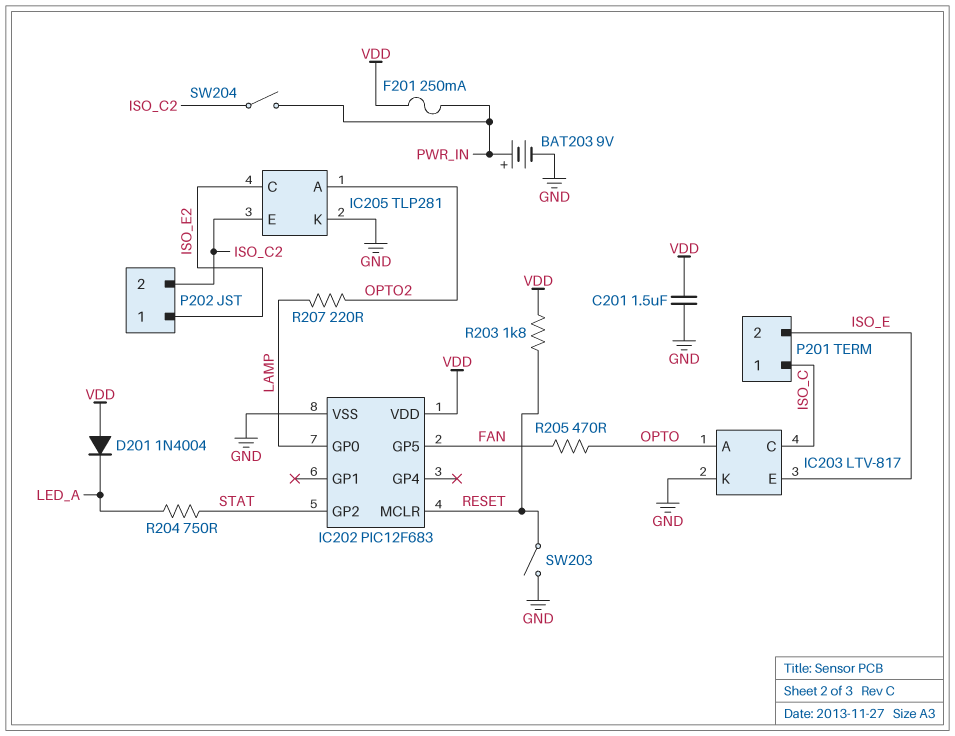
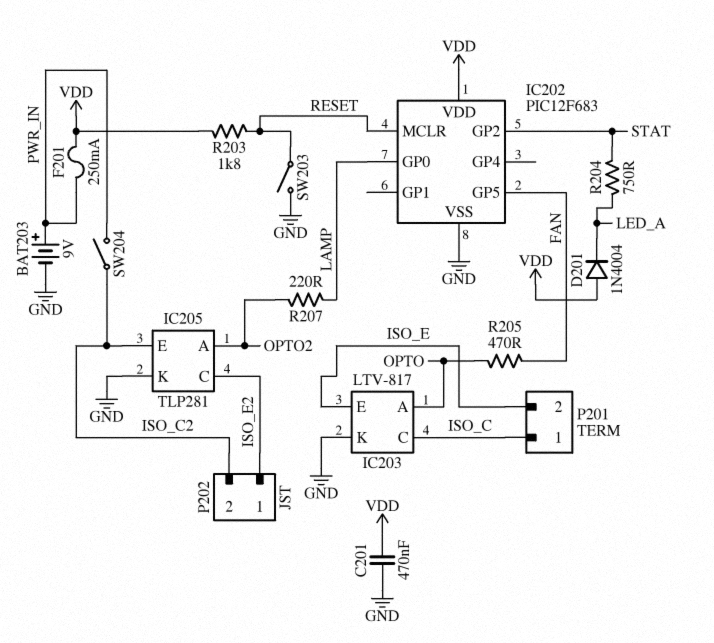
C201: 1.5uF (GND, VDD) -> 470nF (GND, VDD)

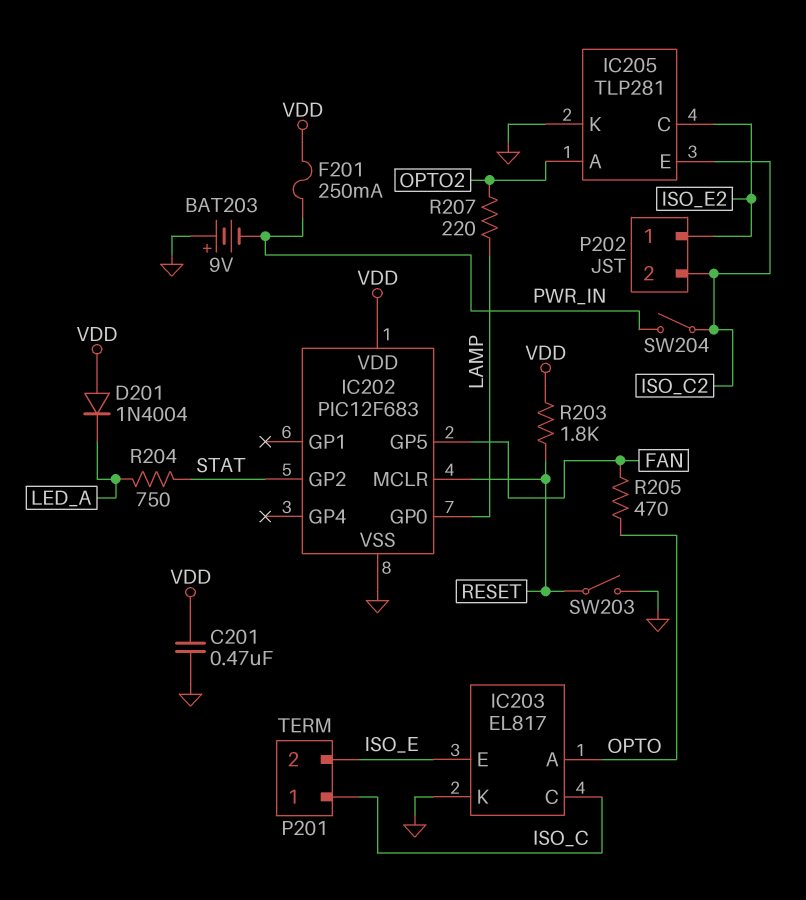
BAT203: 9V (plus PWR_IN, minus GND) -> 9V (plus GND, minus PWR_IN)
IC203: LTV-817 -> EL817

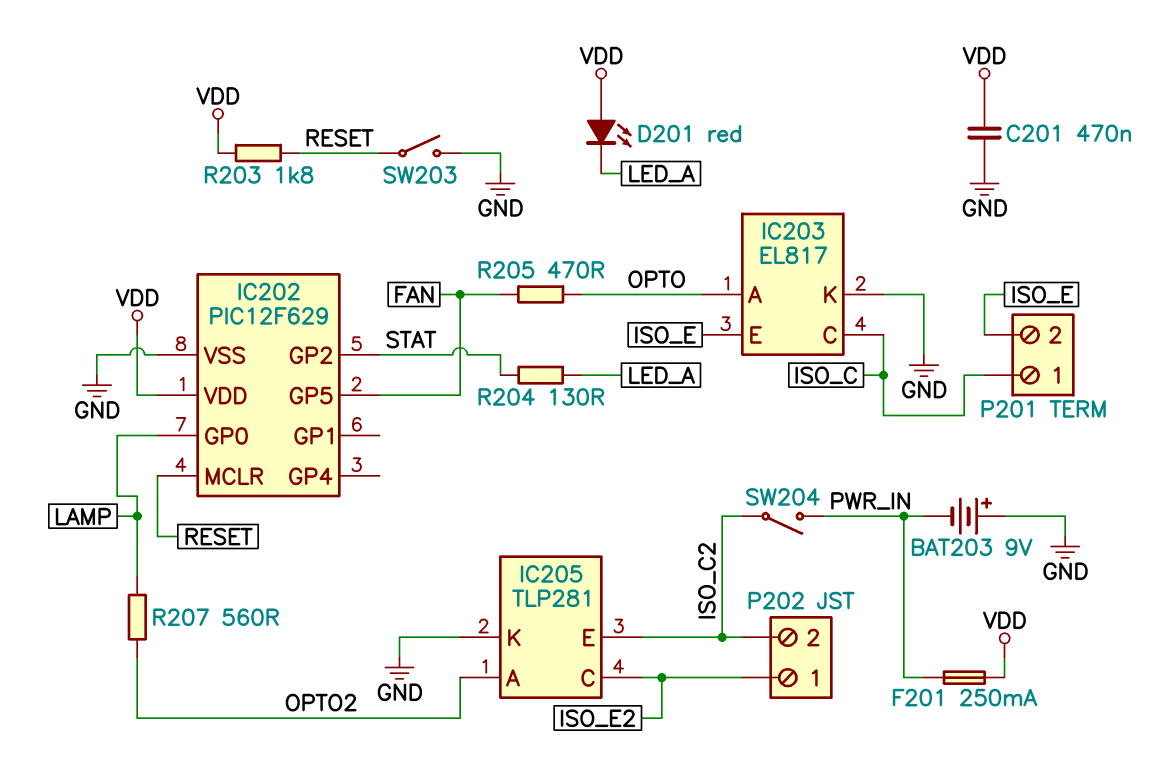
D201: diode 1N4004 (A VDD, K LED_A) -> LED red (A VDD, K LED_A)
IC202: PIC12F683 -> PIC12F629
R204: 750 (LED_A, STAT) -> 130 (LED_A, STAT)
R207: 220 (LAMP, OPTO2) -> 560 (LAMP, OPTO2)

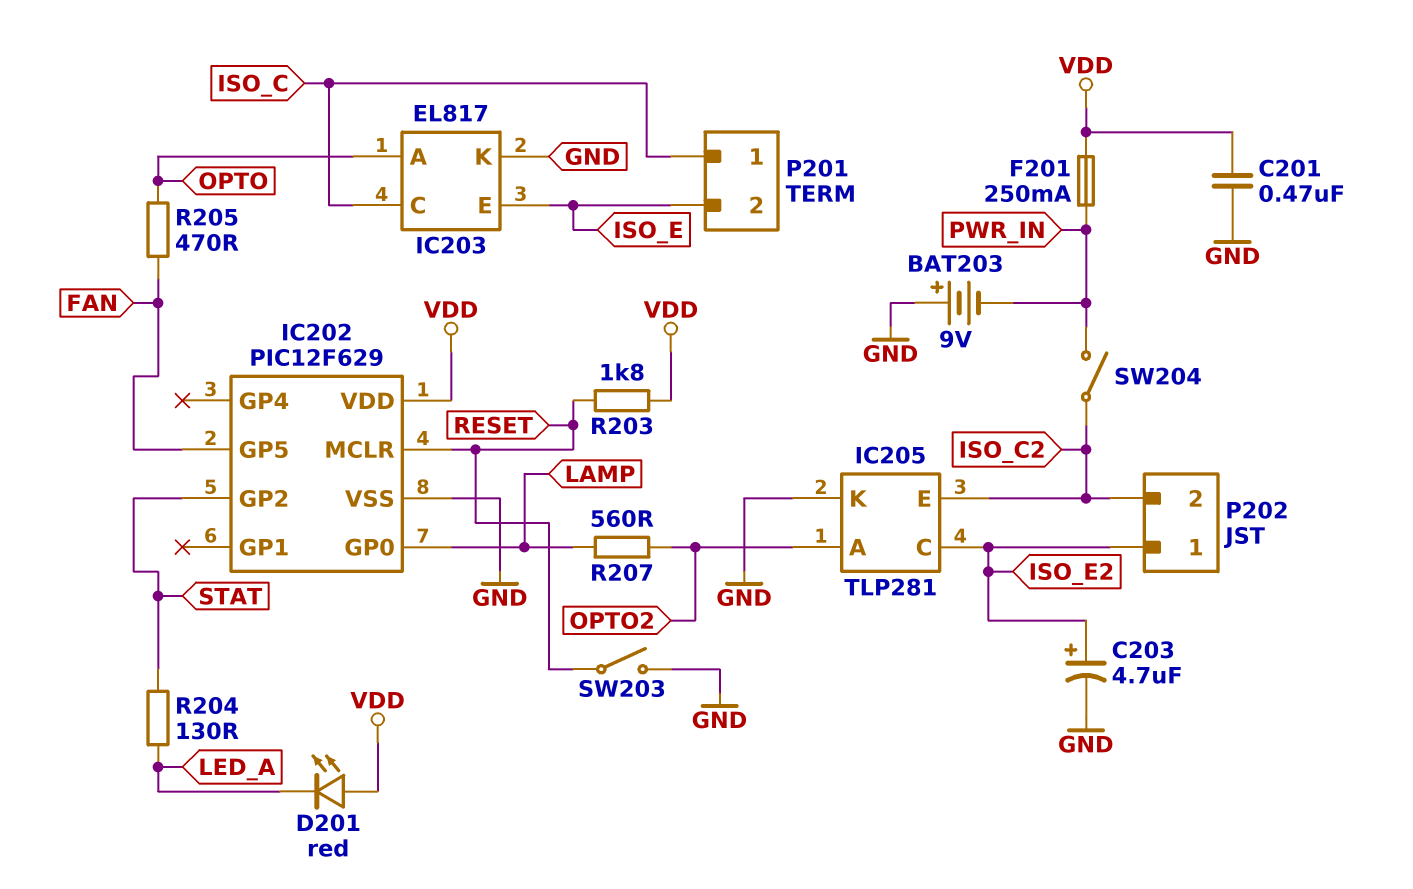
C203: none -> 4.7uF (plus ISO_E2, minus GND)

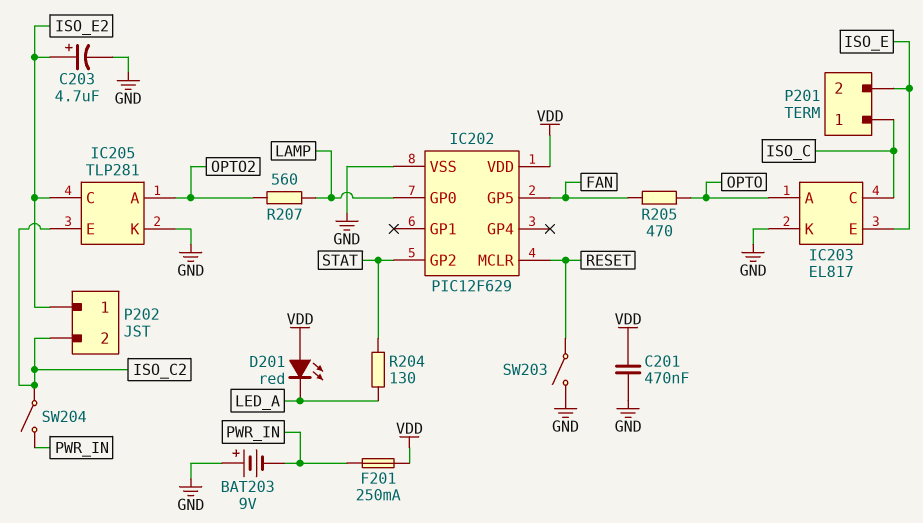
R203: 1.8k (RESET, VDD) -> none

